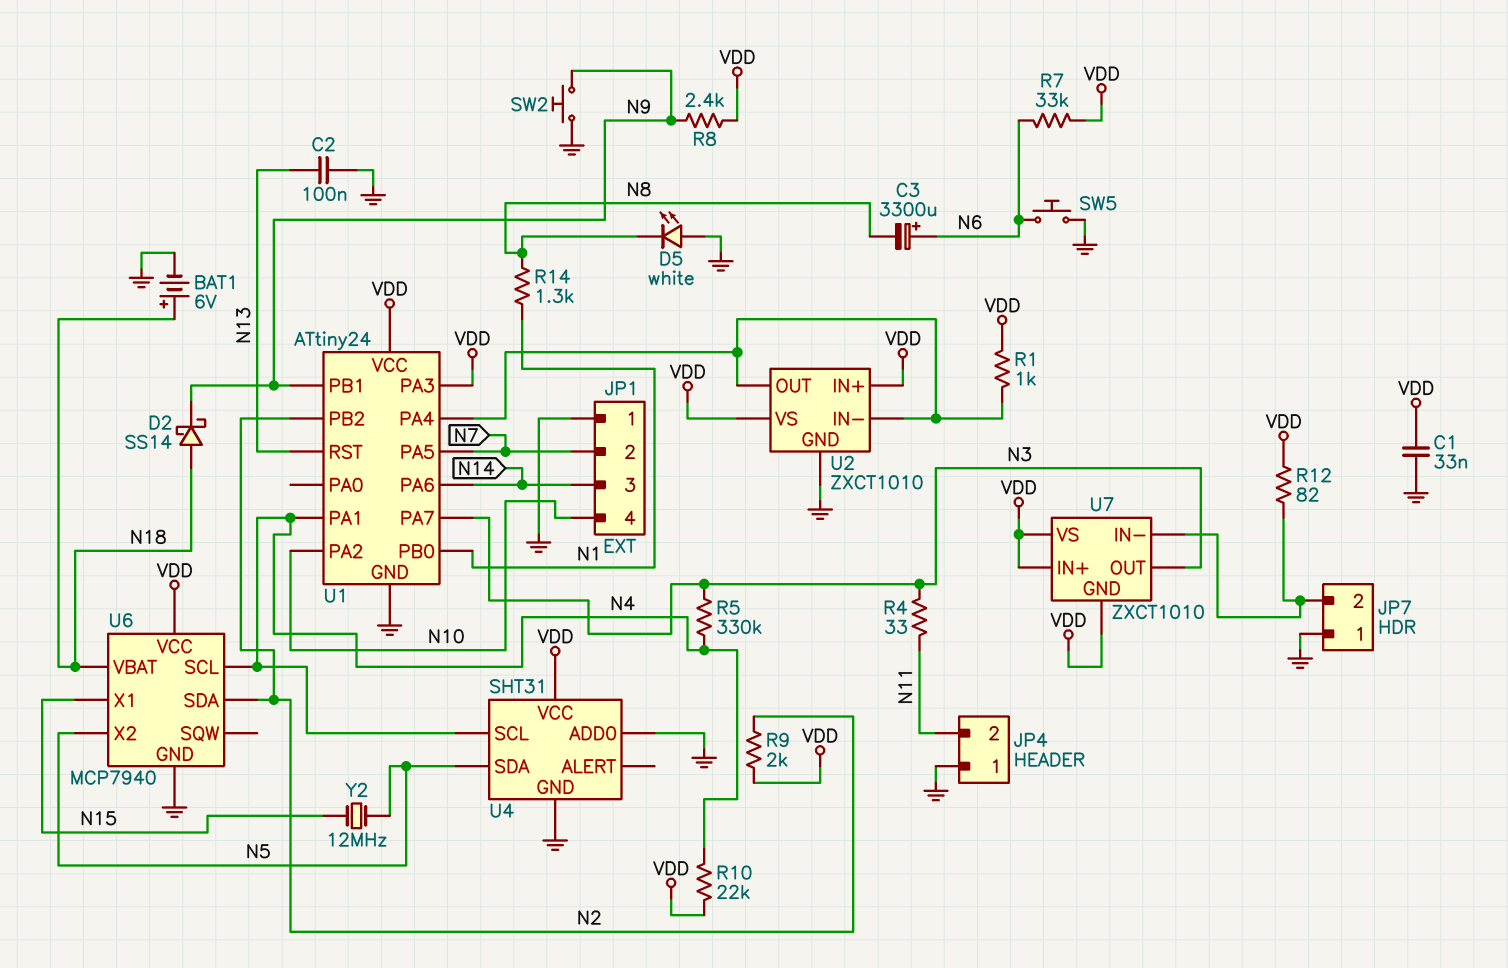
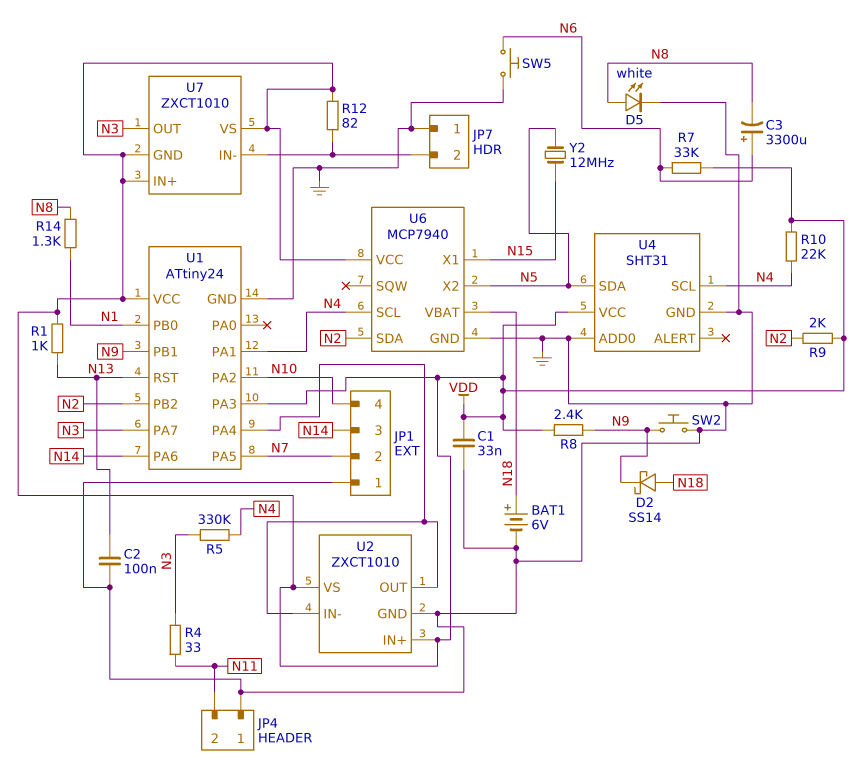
D5: LED white (A GND, K N8) -> LED white (A N8, K GND)
R1: 1k (U1/PA4, VDD) -> 1k (N13, VDD)

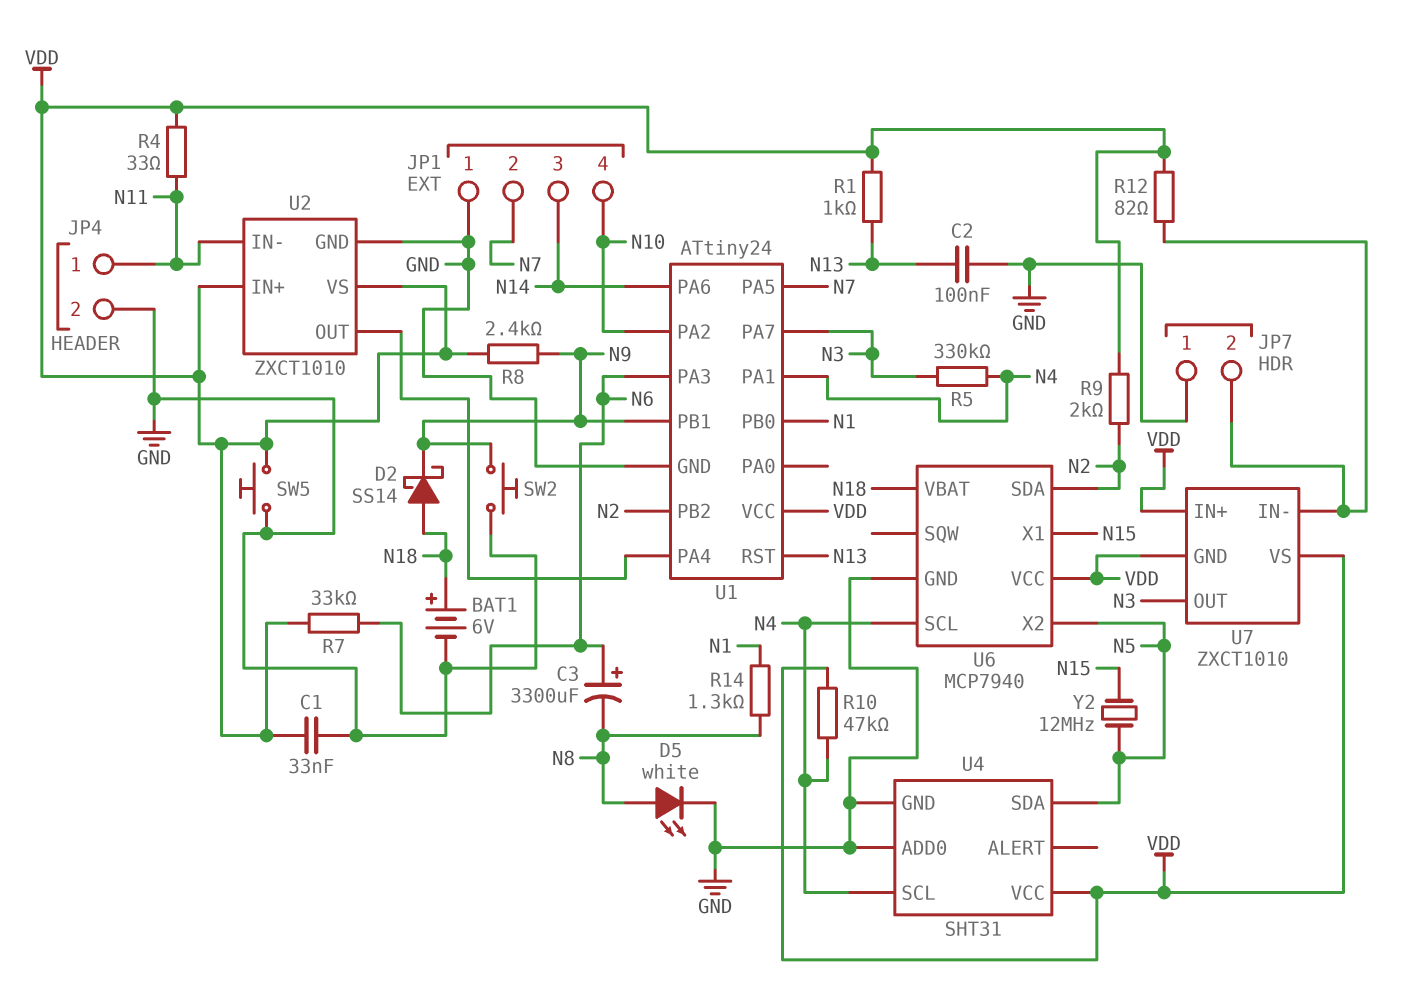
JP4 pin 1: GND -> N11
JP4 pin 2: N11 -> GND
R4: 33 (N3, N11) -> 33 (N11, VDD)
R10: 22k (N4, VDD) -> 47k (N4, VDD)
SW5: button (GND, N6) -> button (GND, VDD)
U1 pin PA3: VDD -> N6
U2 pin IN-: U1/PA4 -> N11

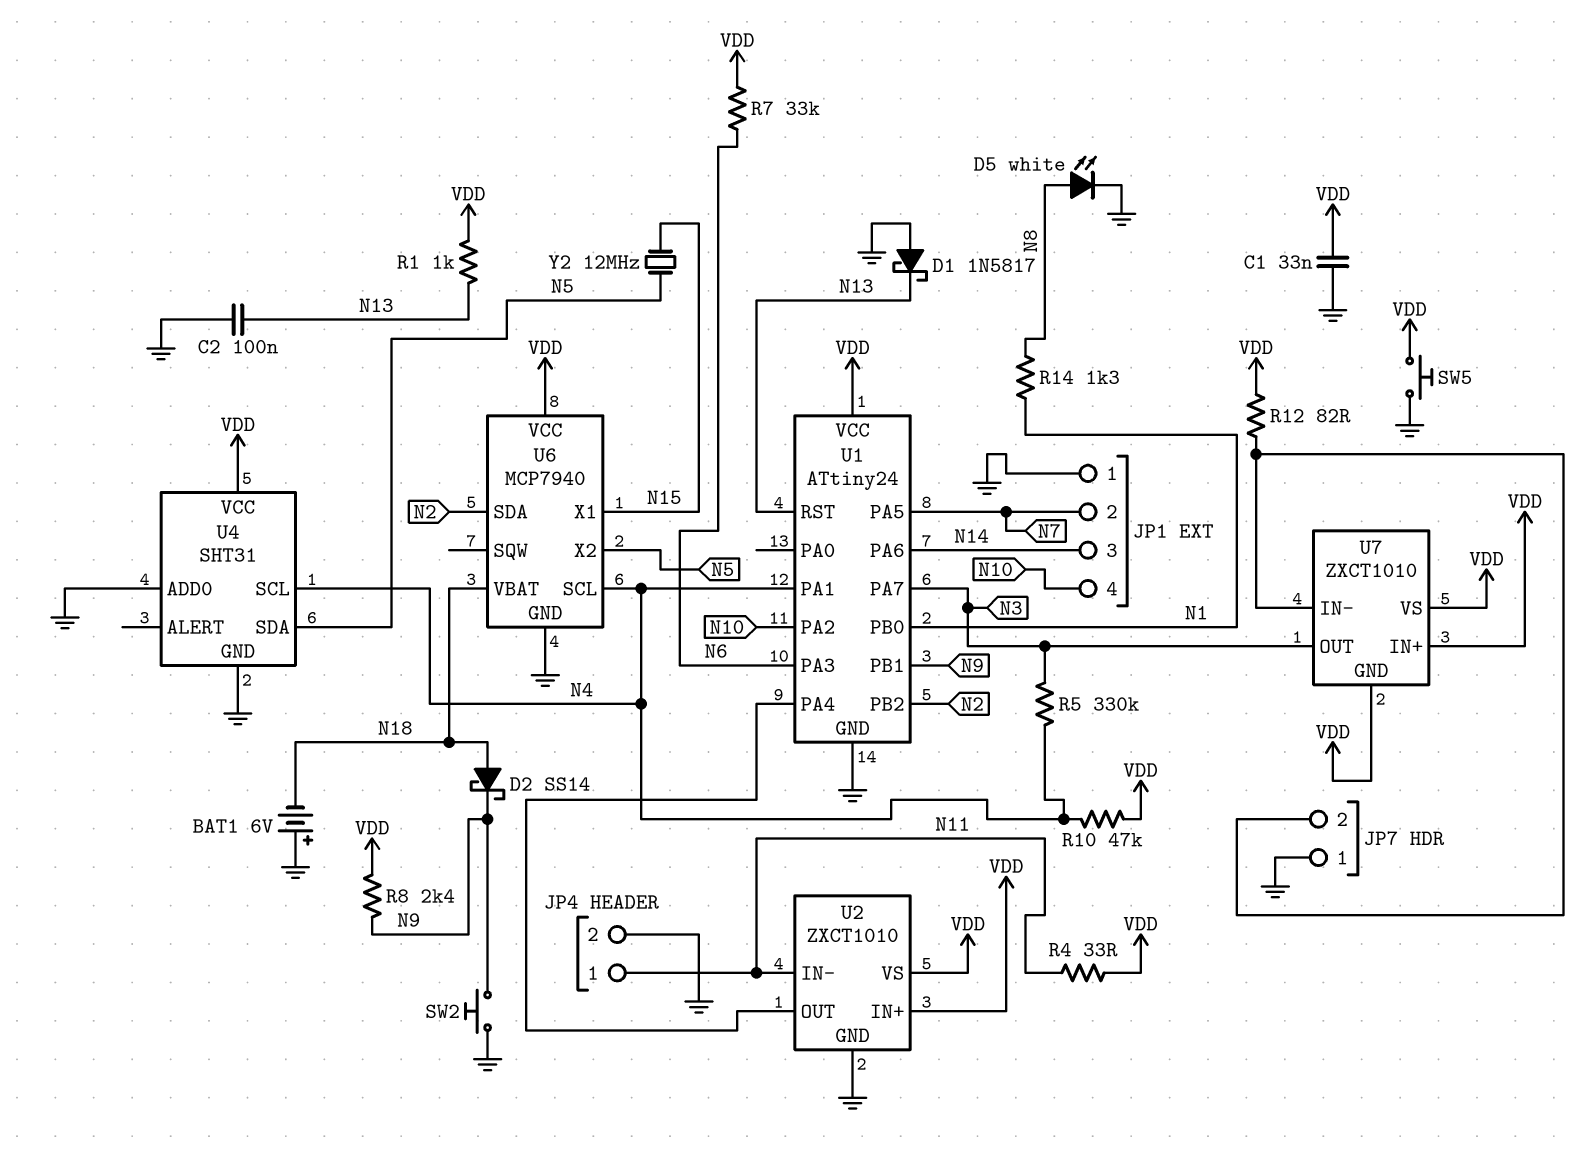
BAT1: 6V (plus N18, minus GND) -> 6V (plus GND, minus N18)
C3: 3300uF (plus N6, minus N8) -> none
D1: none -> schottky 1N5817 (A GND, K N13)
R9: 2k (N2, VDD) -> none

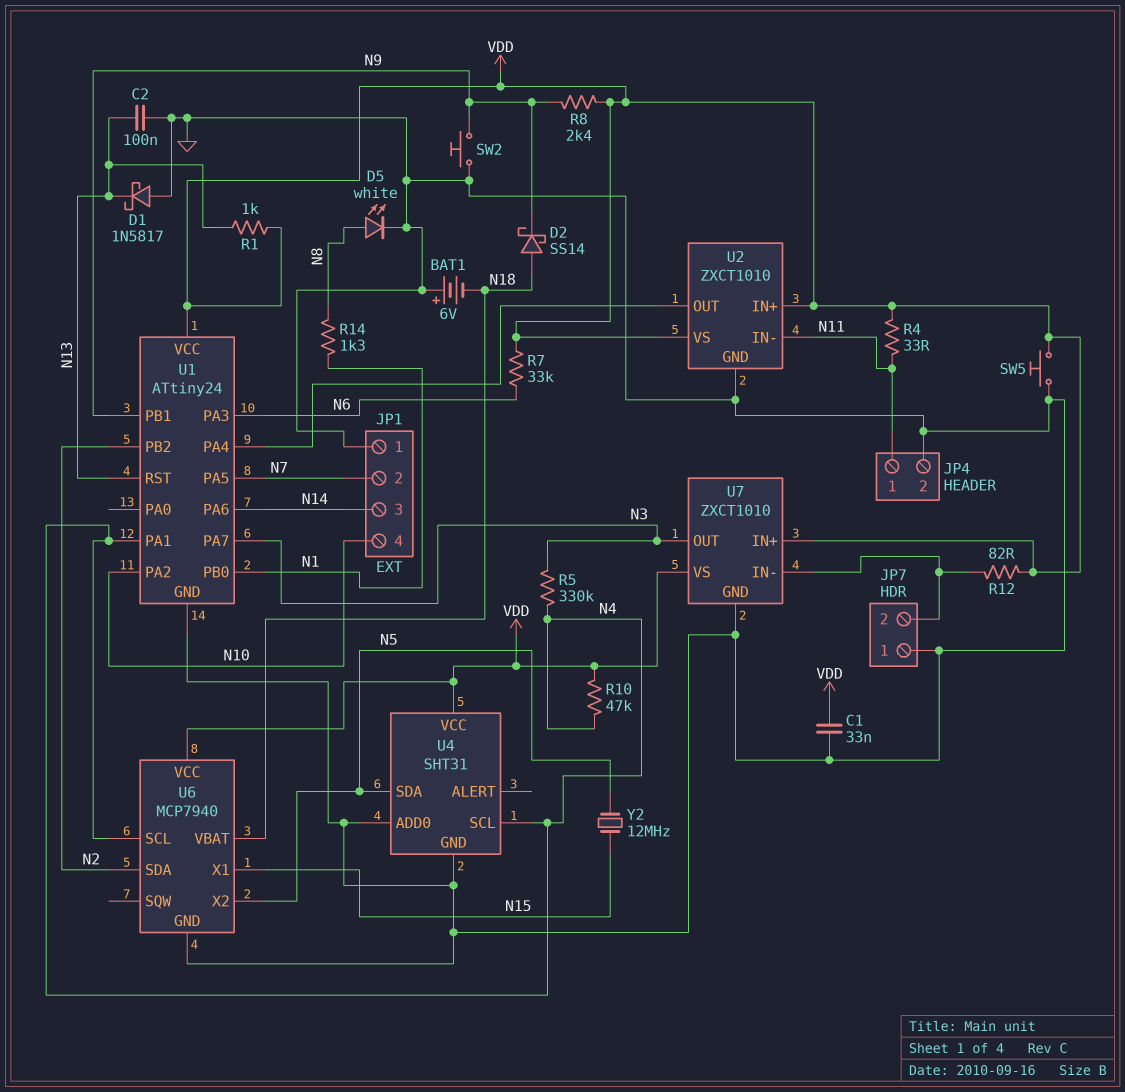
U7 pin GND: VDD -> GND

